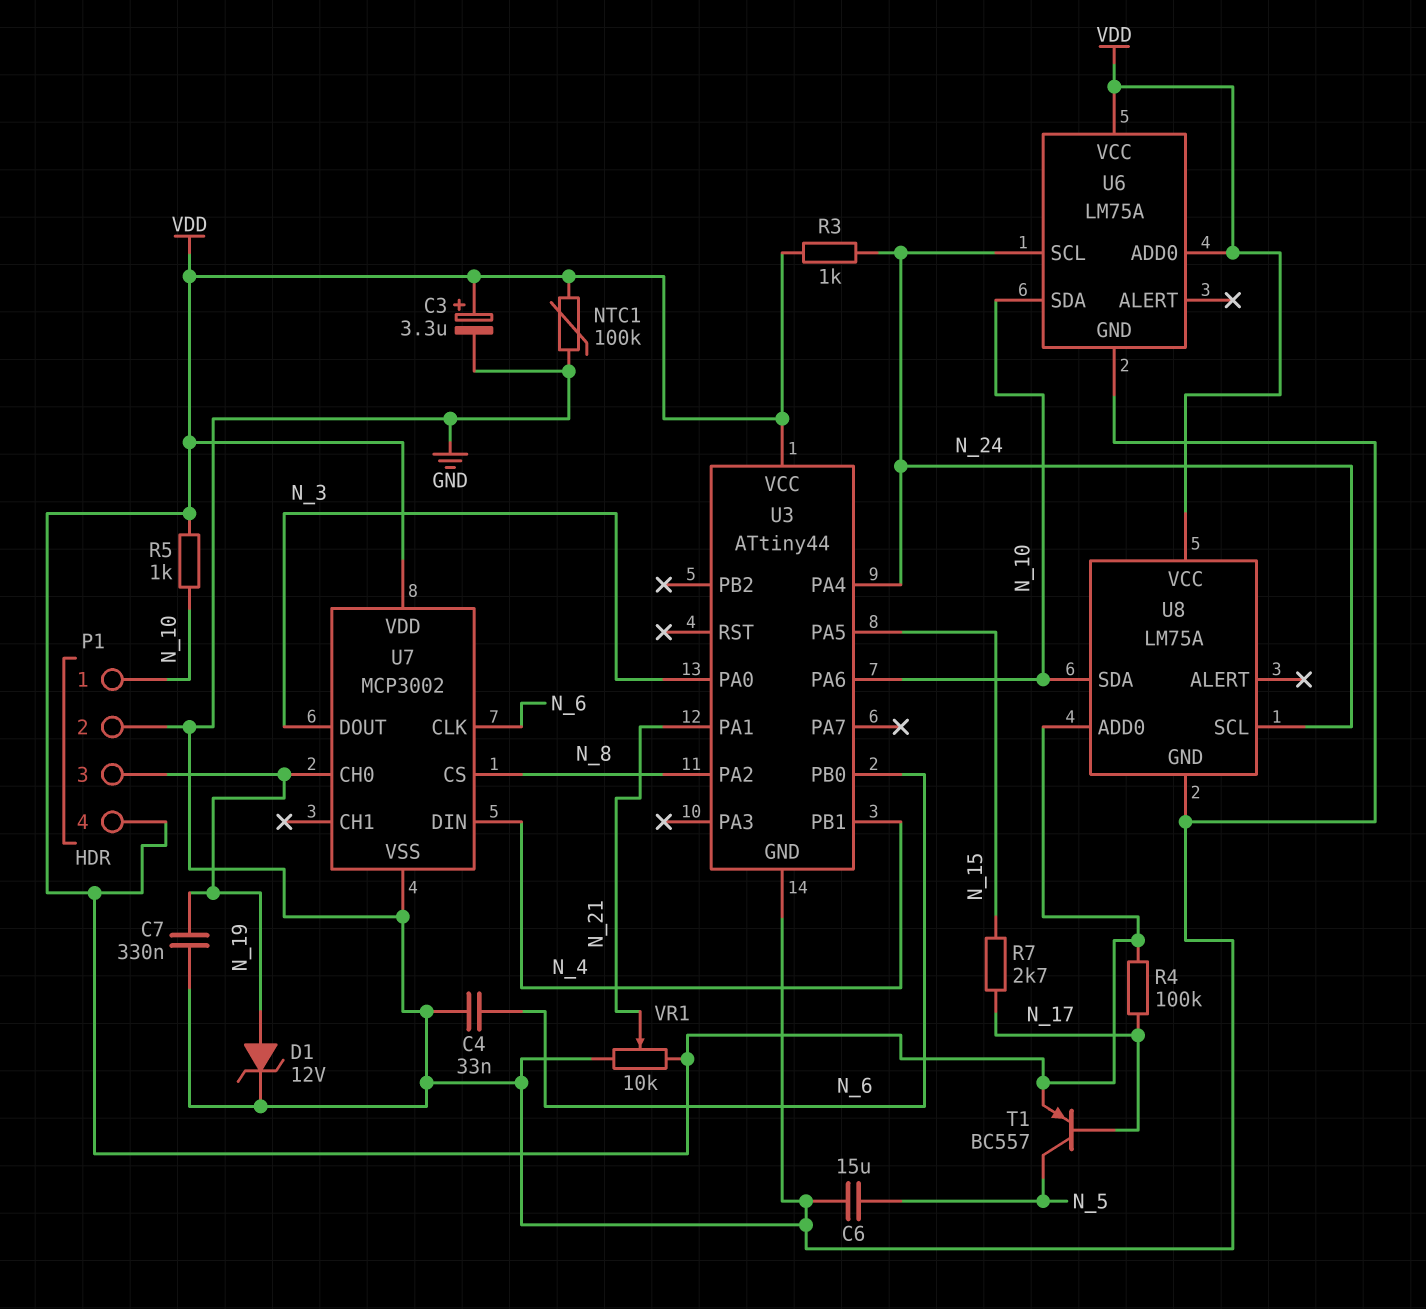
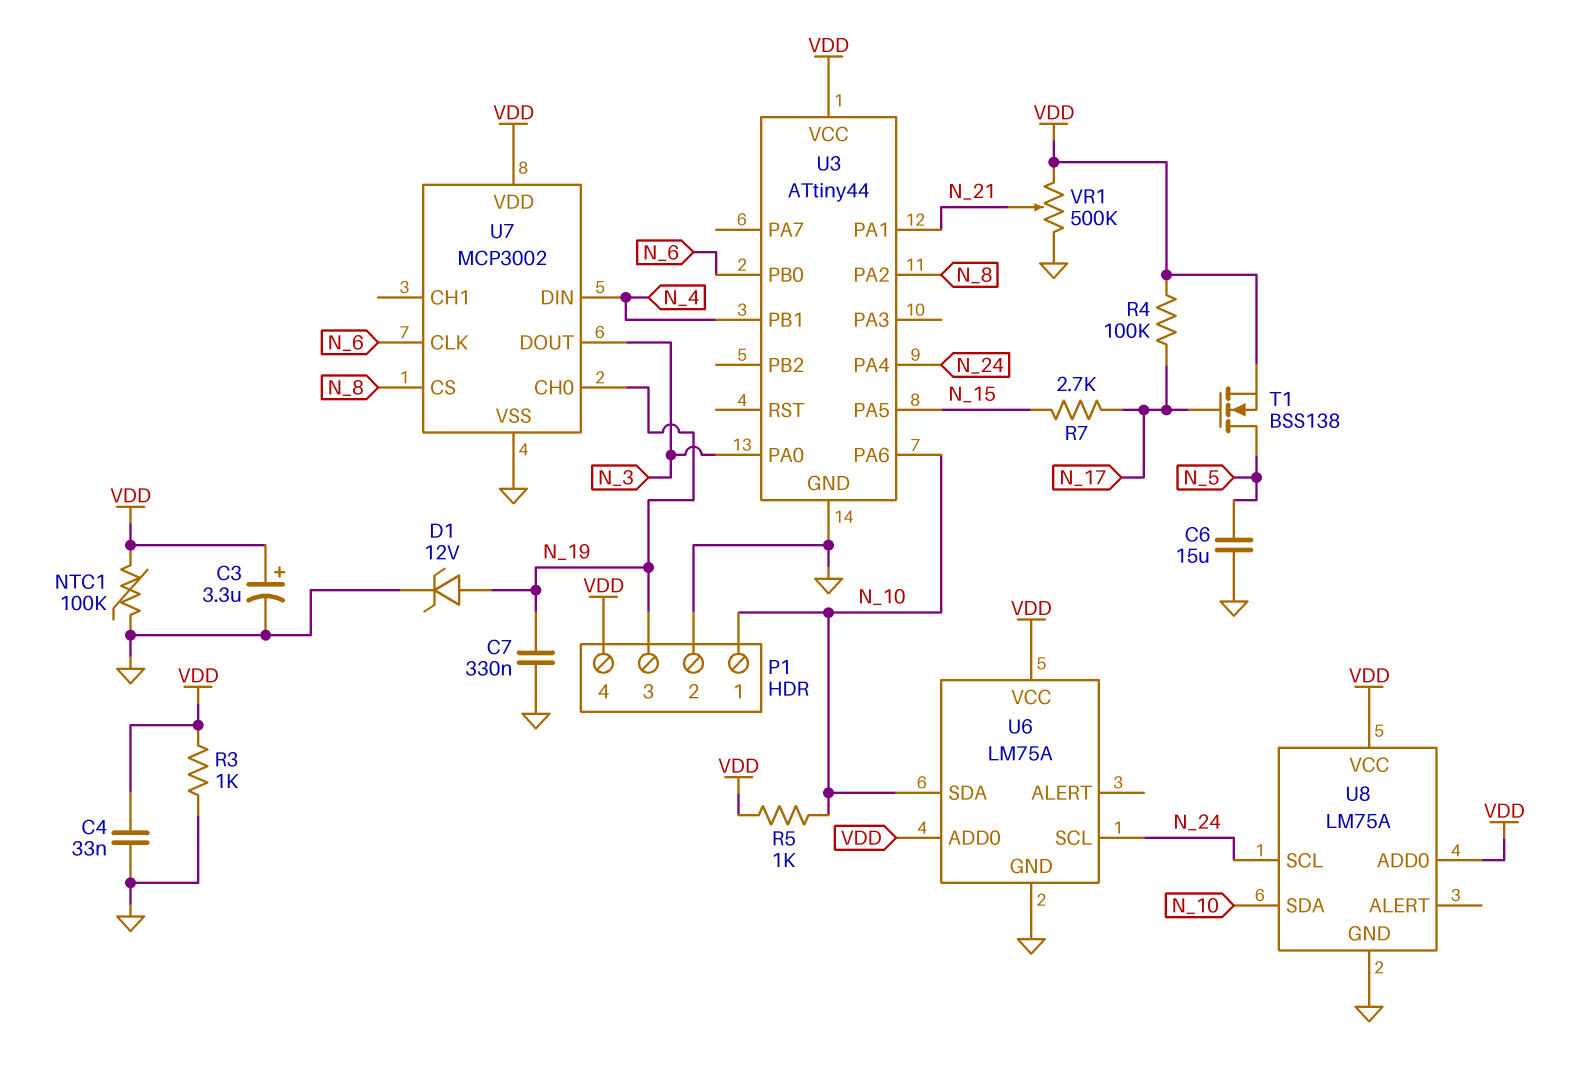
C4: 33nF (GND, N_6) -> 33nF (GND, VDD)
R3: 1k (N_24, VDD) -> 1k (GND, VDD)
T1: PNP BC557 (B N_17, C N_5, E VDD) -> NMOS BSS138 (G N_17, D N_5, S VDD)
VR1: 10k (GND, VDD, wiper N_21) -> 500k (GND, VDD, wiper N_21)

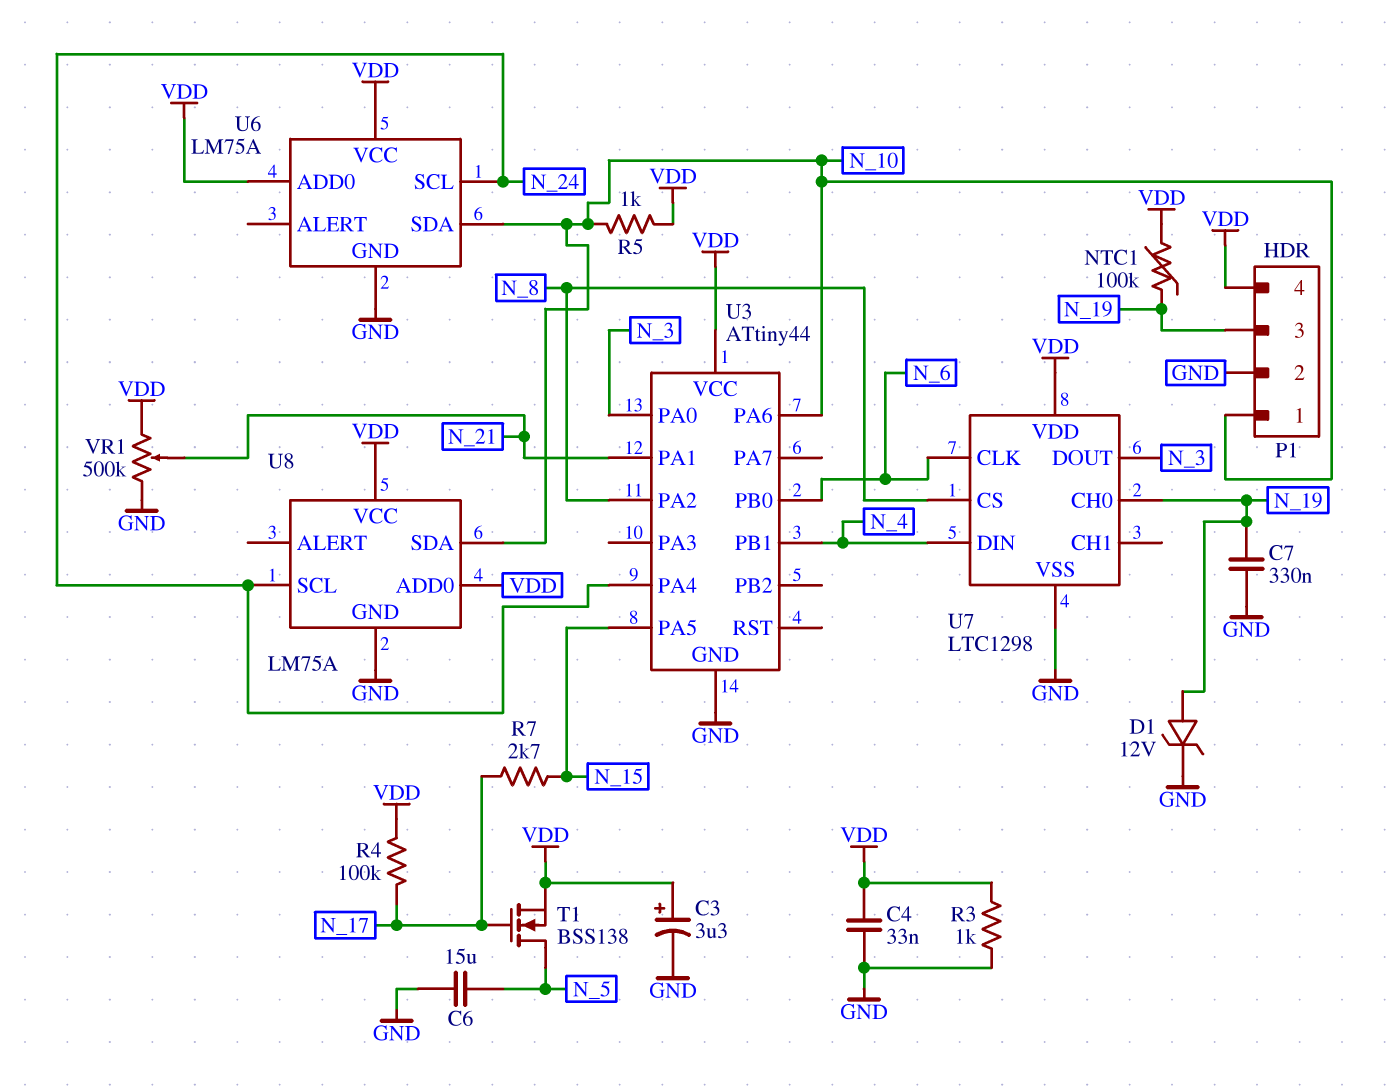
NTC1: 100k (GND, VDD) -> 100k (N_19, VDD)
U7: MCP3002 -> LTC1298

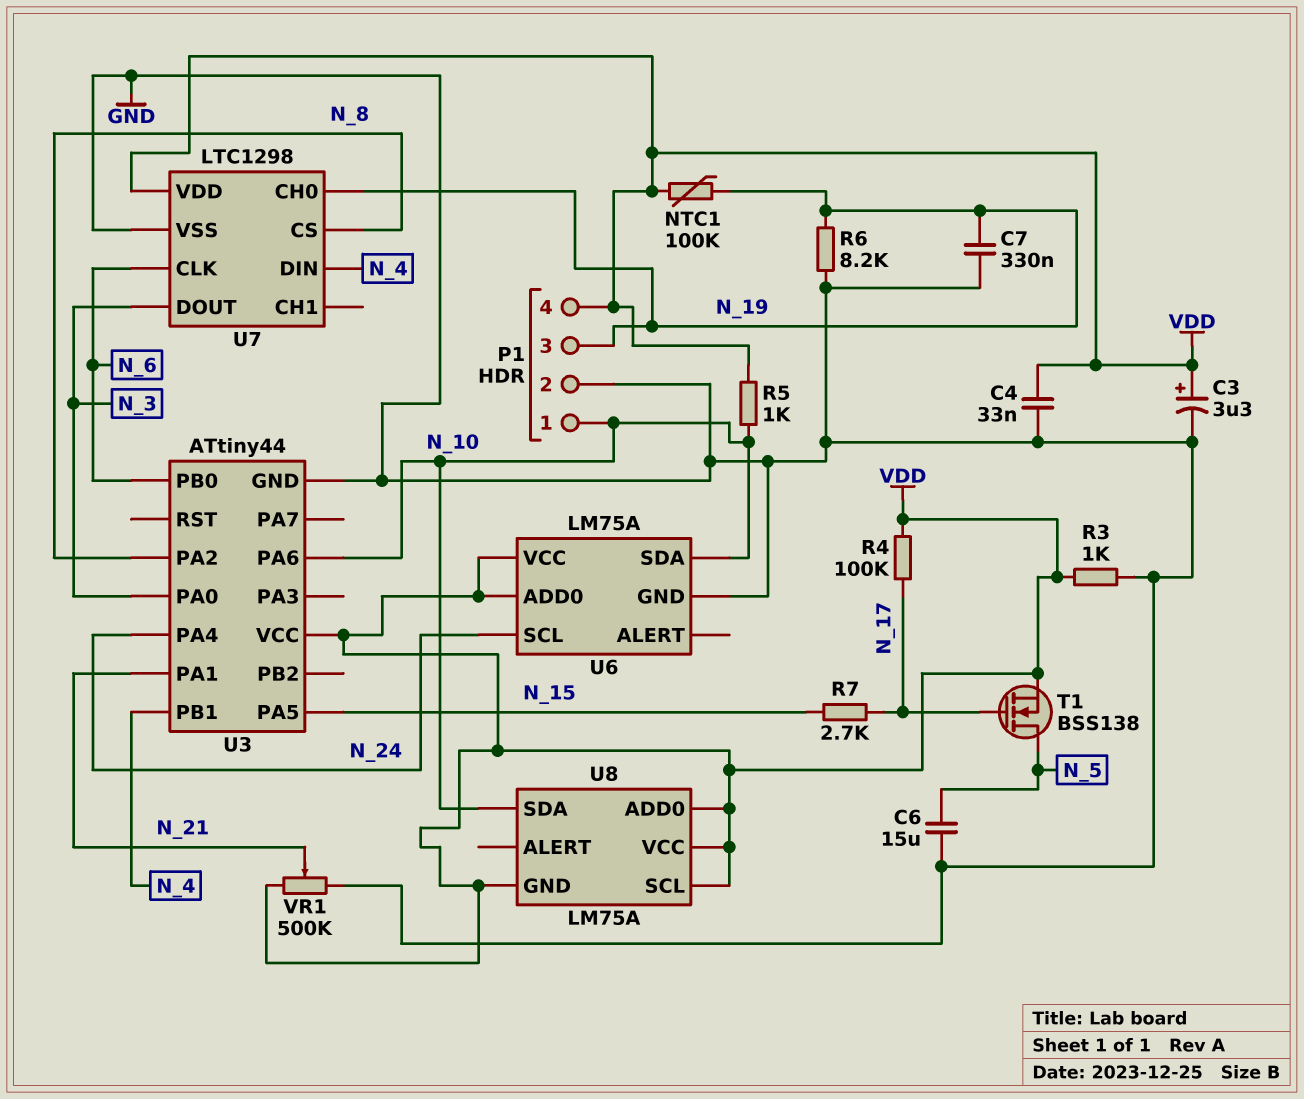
D1: zener 12V (A N_19, K GND) -> none
R6: none -> 8.2k (GND, N_19)
U8 pin GND: GND -> VDD
U8 pin SCL: N_24 -> VDD

